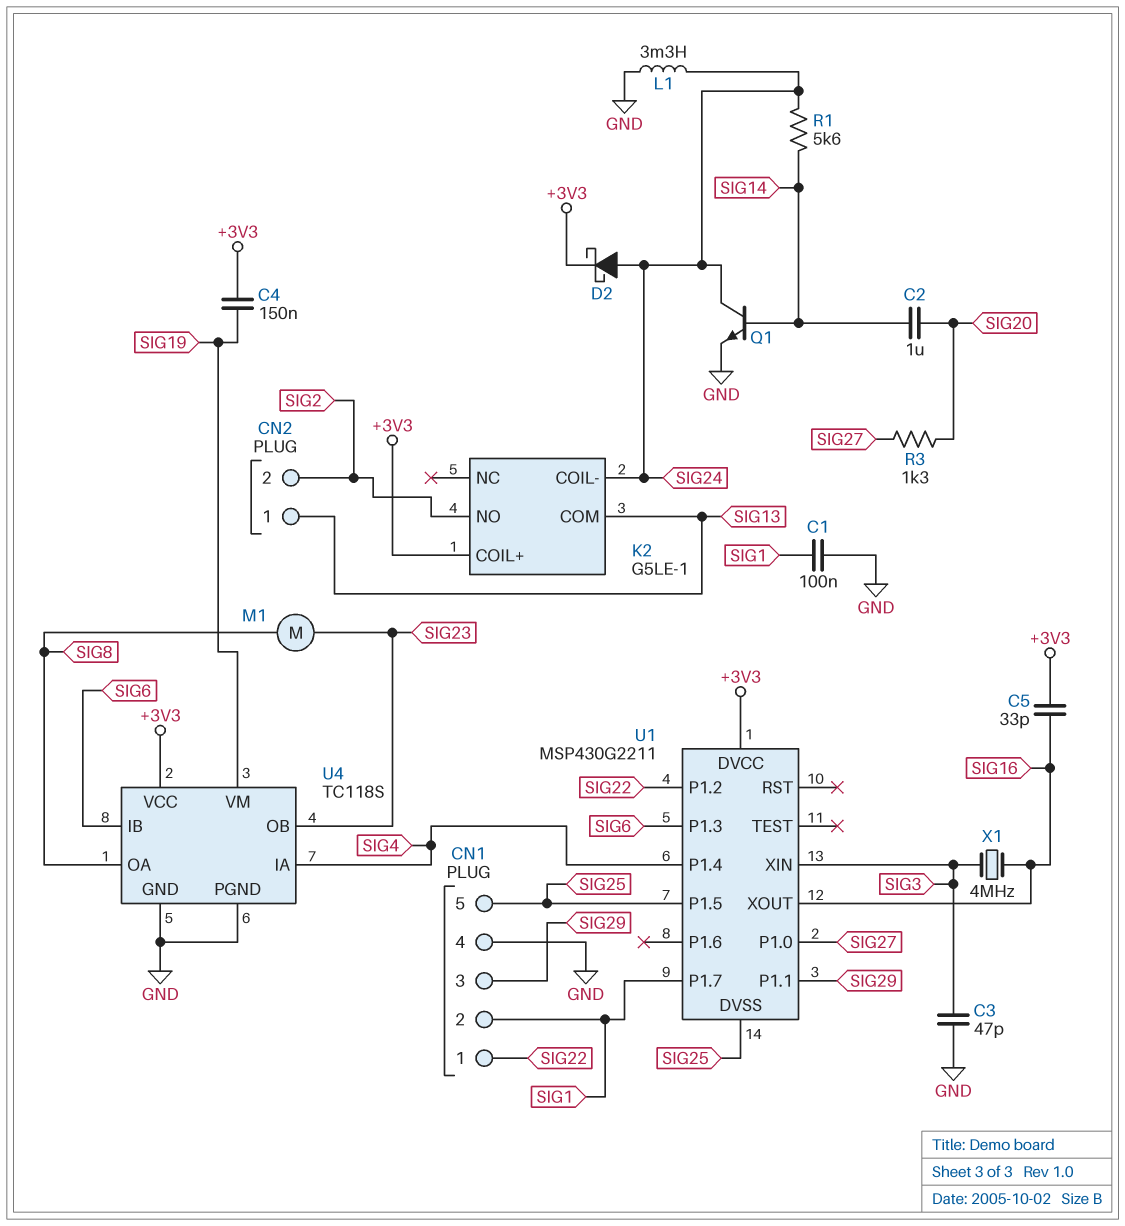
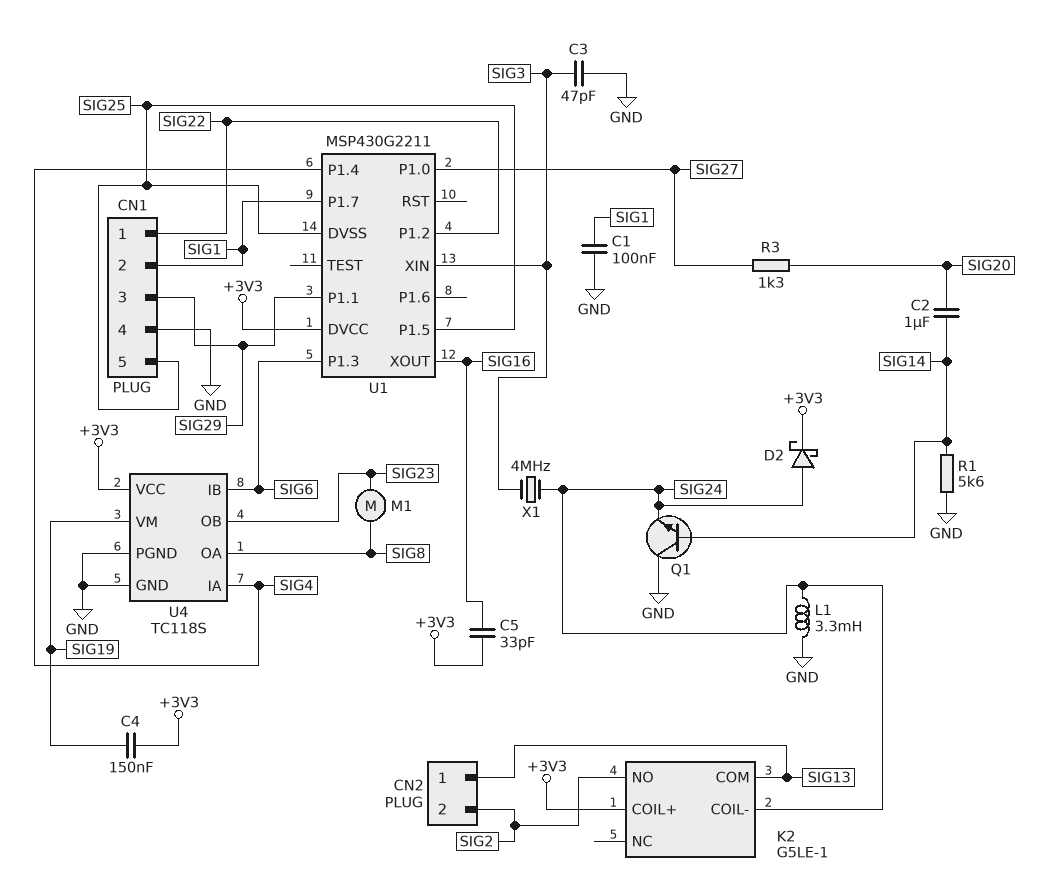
Q1: NPN (B SIG14, C SIG24, E GND) -> NPN (B SIG14, C GND, E SIG24)
R1: 5.6k (SIG14, SIG24) -> 5.6k (GND, SIG14)
X1: 4MHz (SIG3, SIG16) -> 4MHz (SIG3, SIG24)

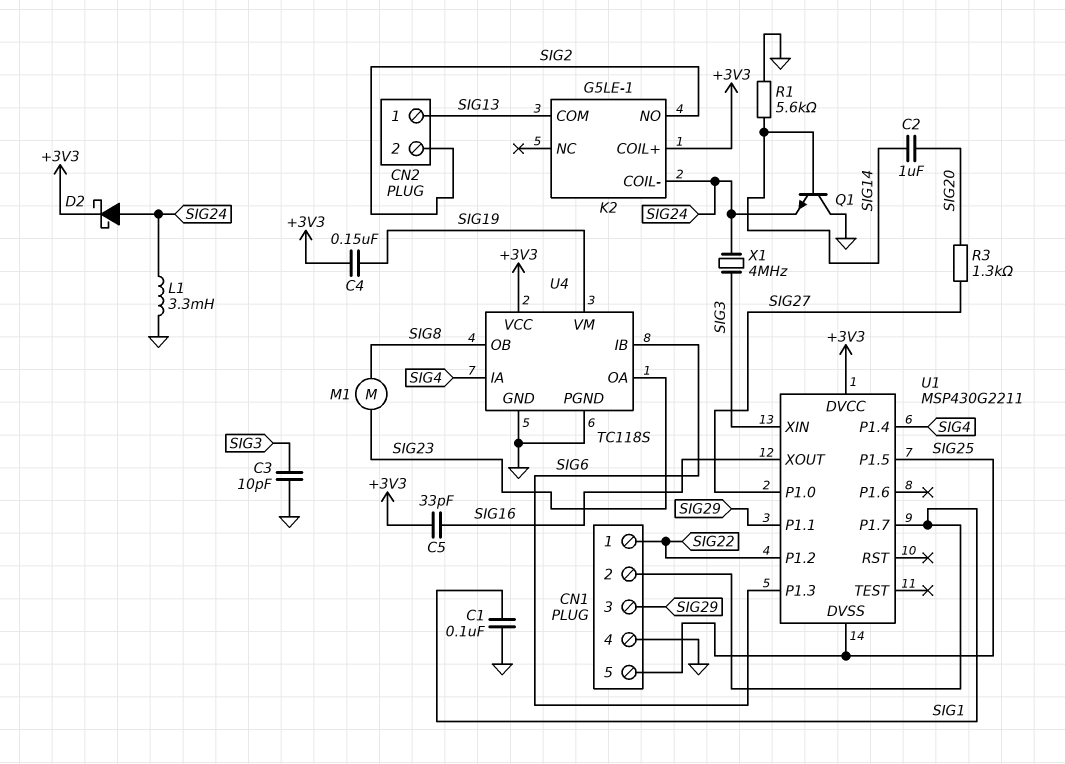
C3: 47pF (GND, SIG3) -> 10pF (GND, SIG3)
U4 pin OA: SIG8 -> SIG23
U4 pin OB: SIG23 -> SIG8

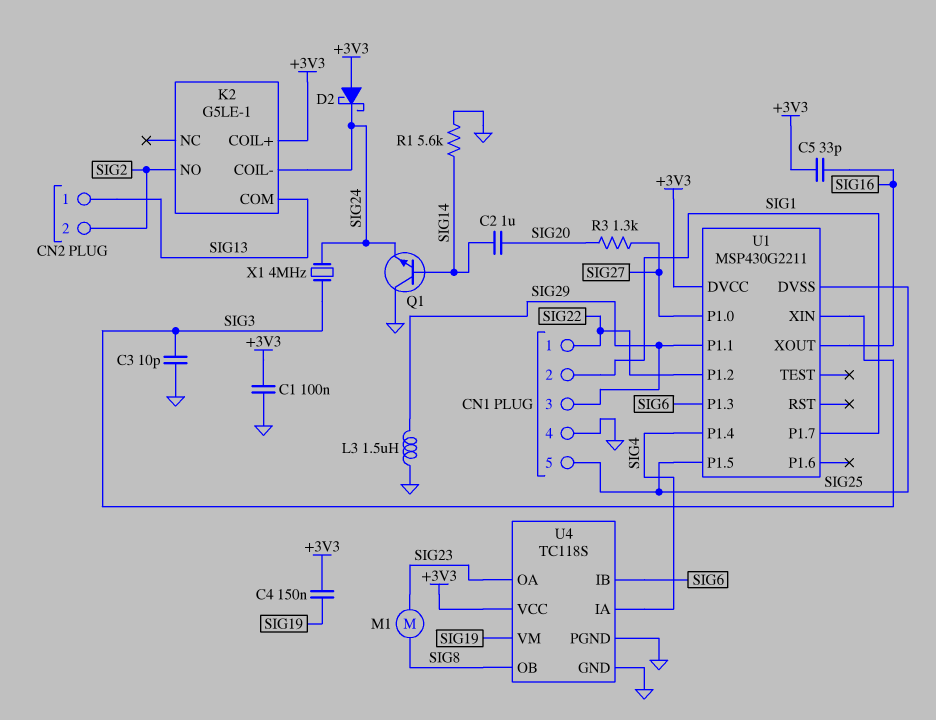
C1: 100nF (GND, SIG1) -> 100nF (+3V3, GND)
D2: schottky (A SIG24, K +3V3) -> schottky (A +3V3, K SIG24)
L1: 3.3mH (GND, SIG24) -> none
L3: none -> 1.5uH (GND, SIG29)

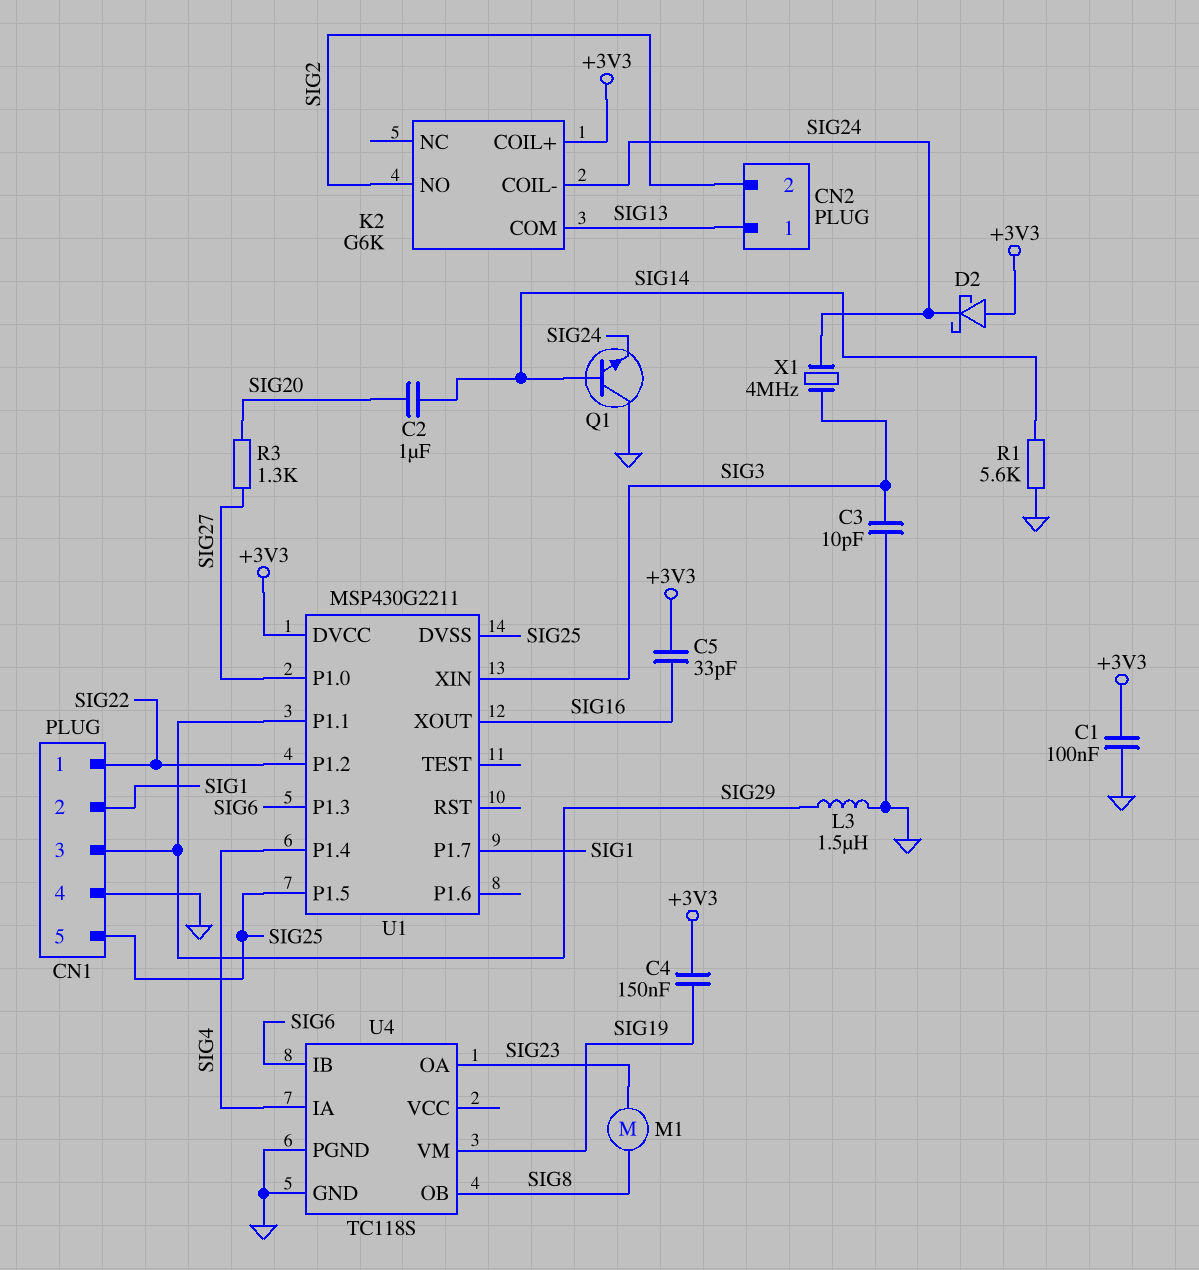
K2: G5LE-1 -> G6K
U4 pin VCC: +3V3 -> none

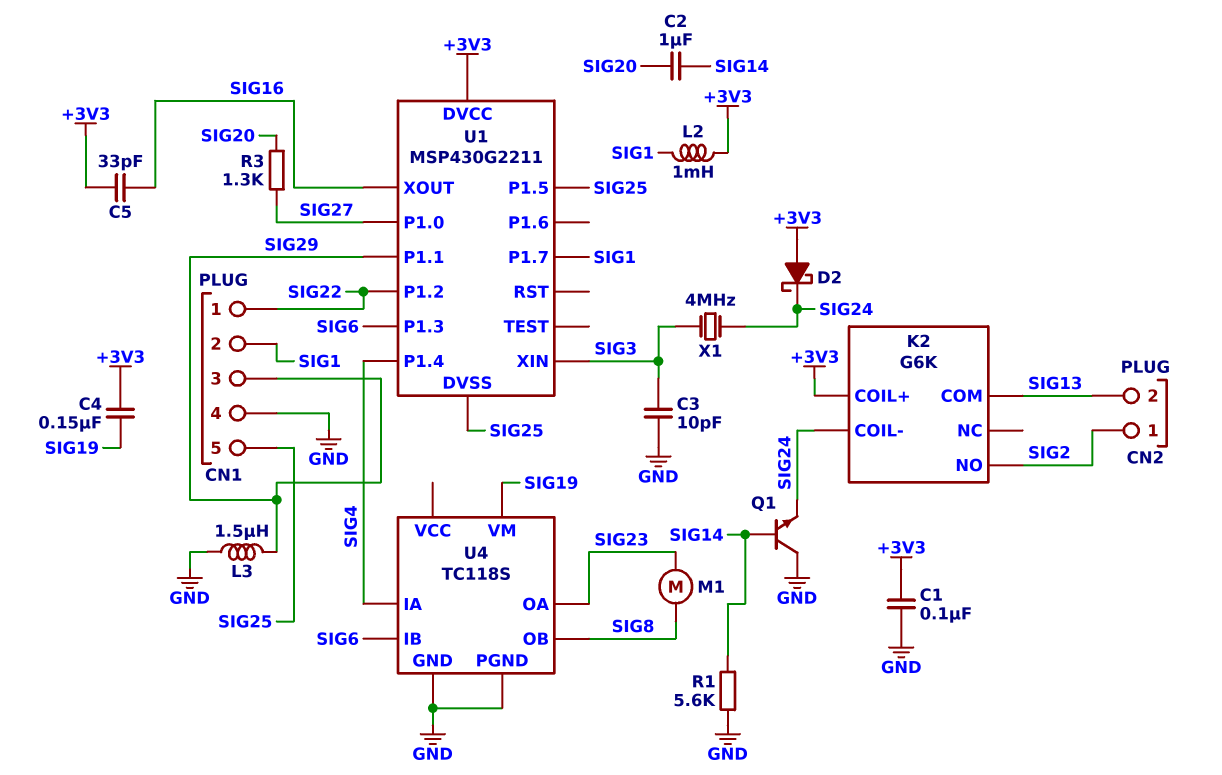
CN2 pin 1: SIG13 -> SIG2
CN2 pin 2: SIG2 -> SIG13
L2: none -> 1mH (+3V3, SIG1)

